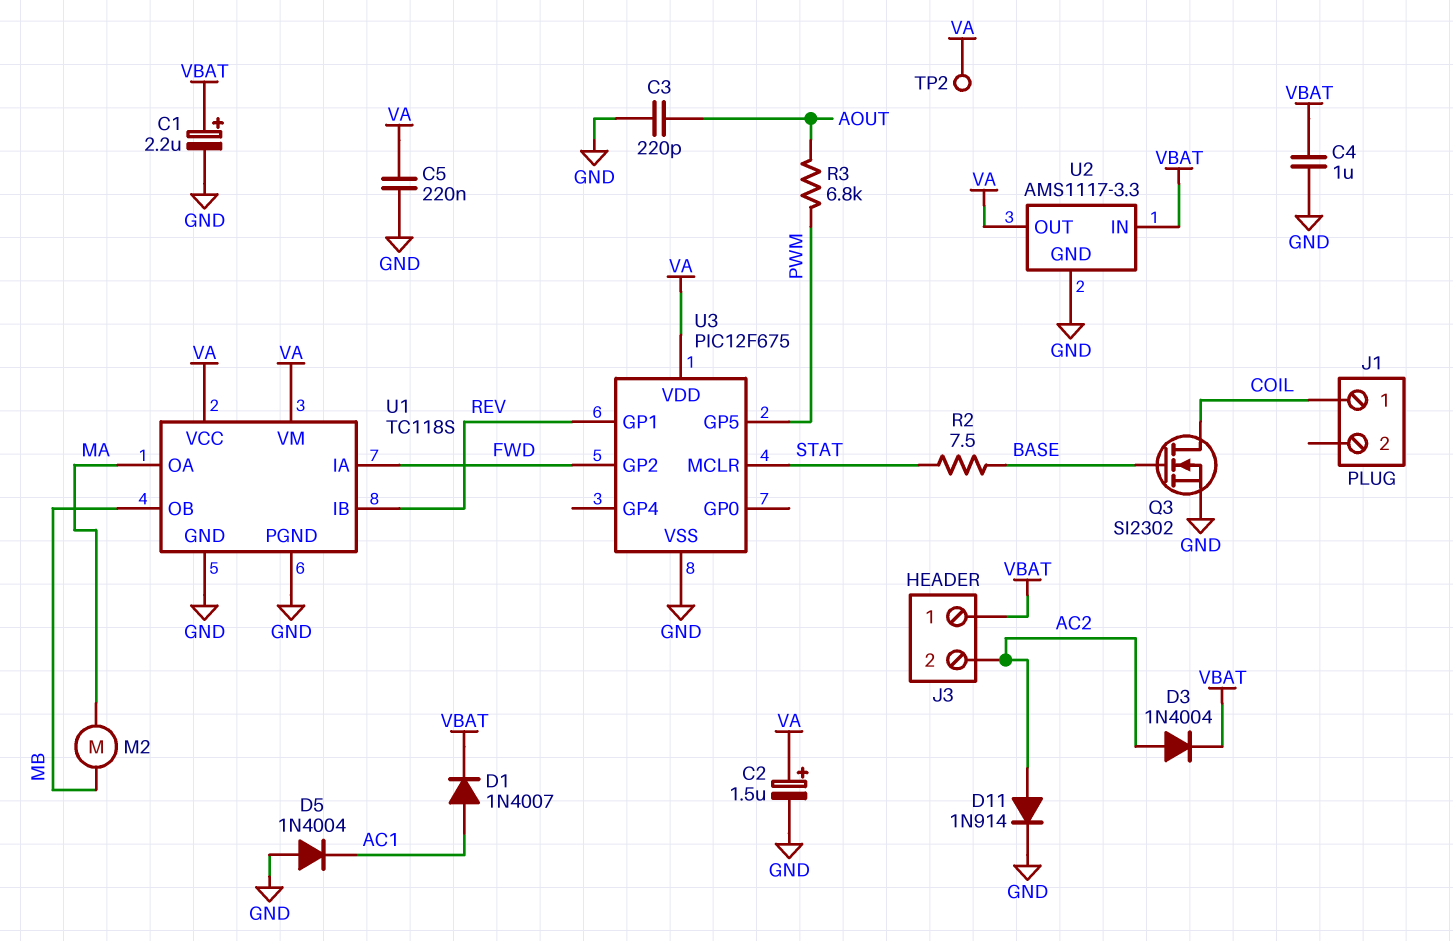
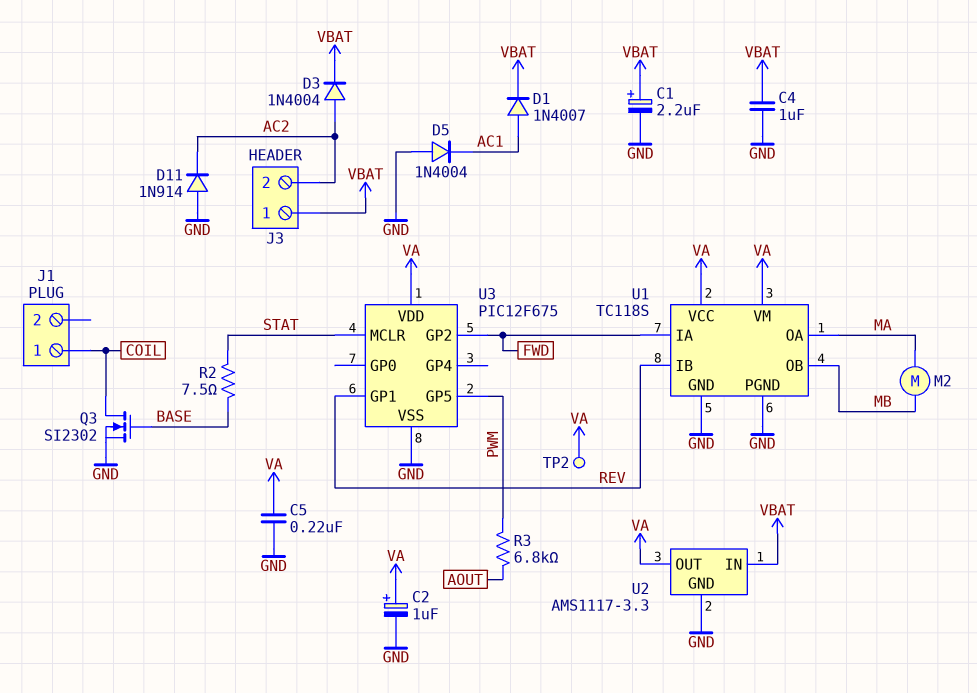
C2: 1.5uF (plus VA, minus GND) -> 1uF (plus VA, minus GND)
C3: 220pF (AOUT, GND) -> none
D11: diode 1N914 (A AC2, K GND) -> diode 1N914 (A GND, K AC2)

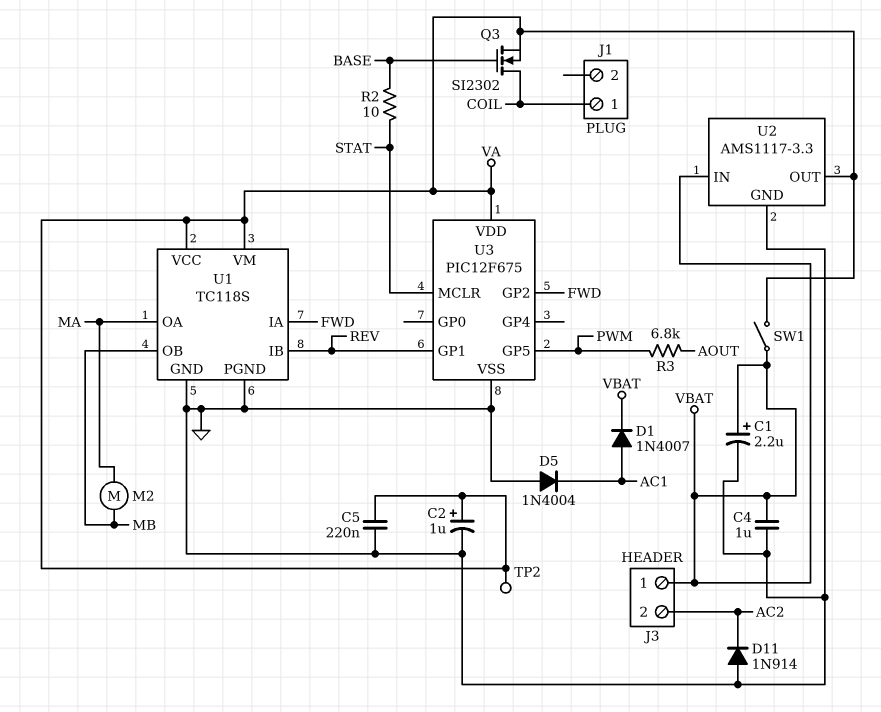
D3: diode 1N4004 (A AC2, K VBAT) -> none
Q3: NMOS SI2302 (G BASE, D COIL, S GND) -> NMOS SI2302 (G BASE, D COIL, S VA)
R2: 7.5 (BASE, STAT) -> 10 (BASE, STAT)
SW1: none -> switch (VA, VBAT)

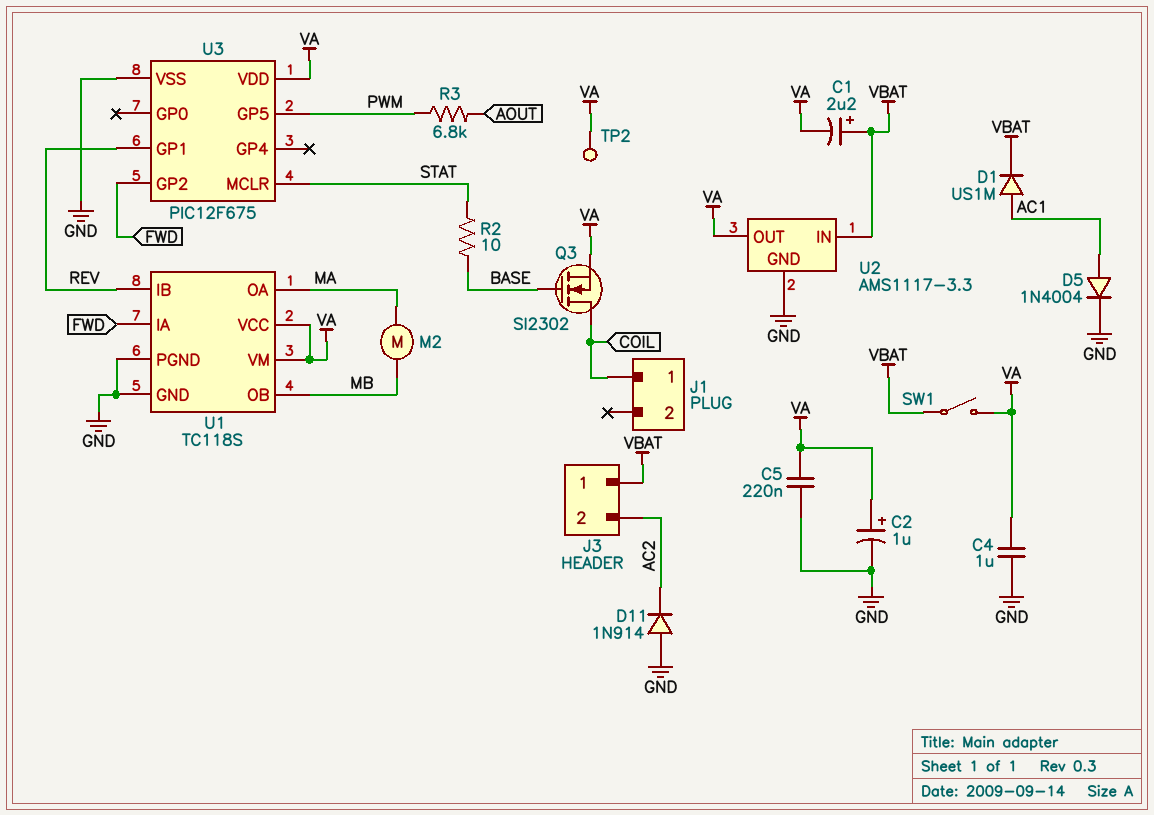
C1: 2.2uF (plus VBAT, minus GND) -> 2.2uF (plus VBAT, minus VA)
C4: 1uF (GND, VBAT) -> 1uF (GND, VA)
D1: diode 1N4007 (A AC1, K VBAT) -> diode US1M (A AC1, K VBAT)
D5: diode 1N4004 (A GND, K AC1) -> diode 1N4004 (A AC1, K GND)

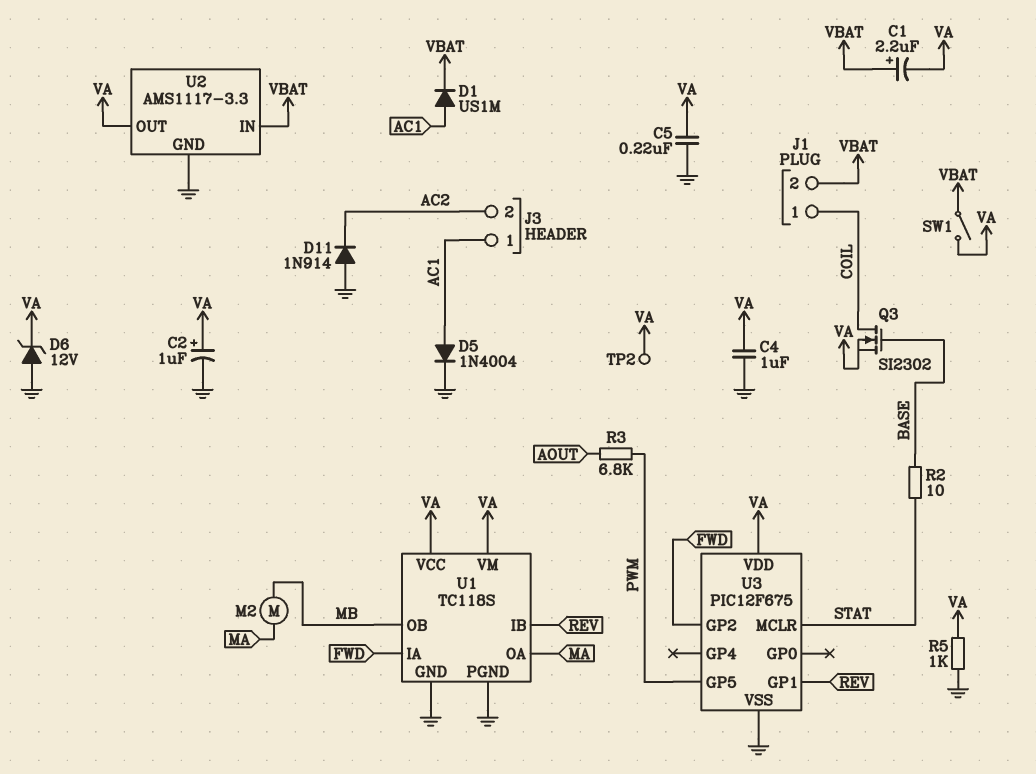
D6: none -> zener 12V (A GND, K VA)
J1 pin 2: none -> VBAT
J3 pin 1: VBAT -> AC1
R5: none -> 1k (GND, VA)

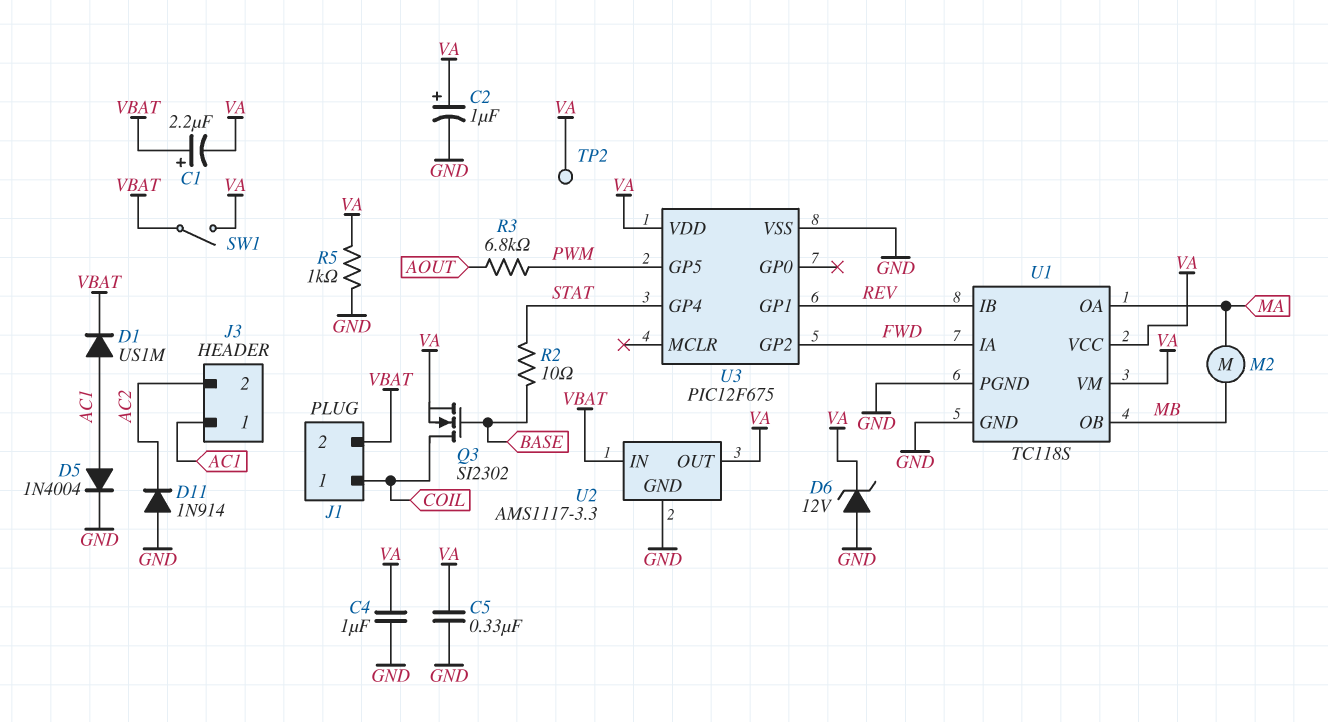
C5: 220nF (GND, VA) -> 330nF (GND, VA)
U3 pin GP4: none -> STAT
U3 pin MCLR: STAT -> none

